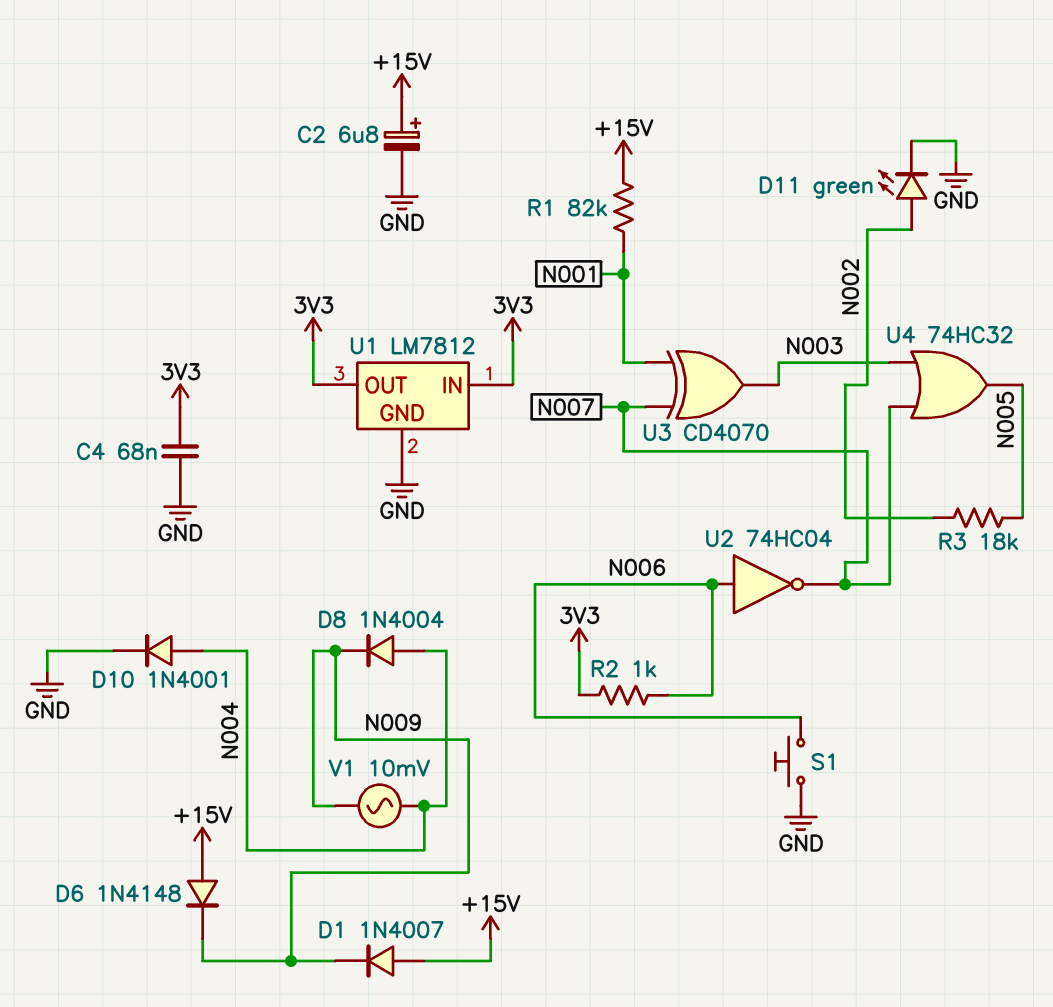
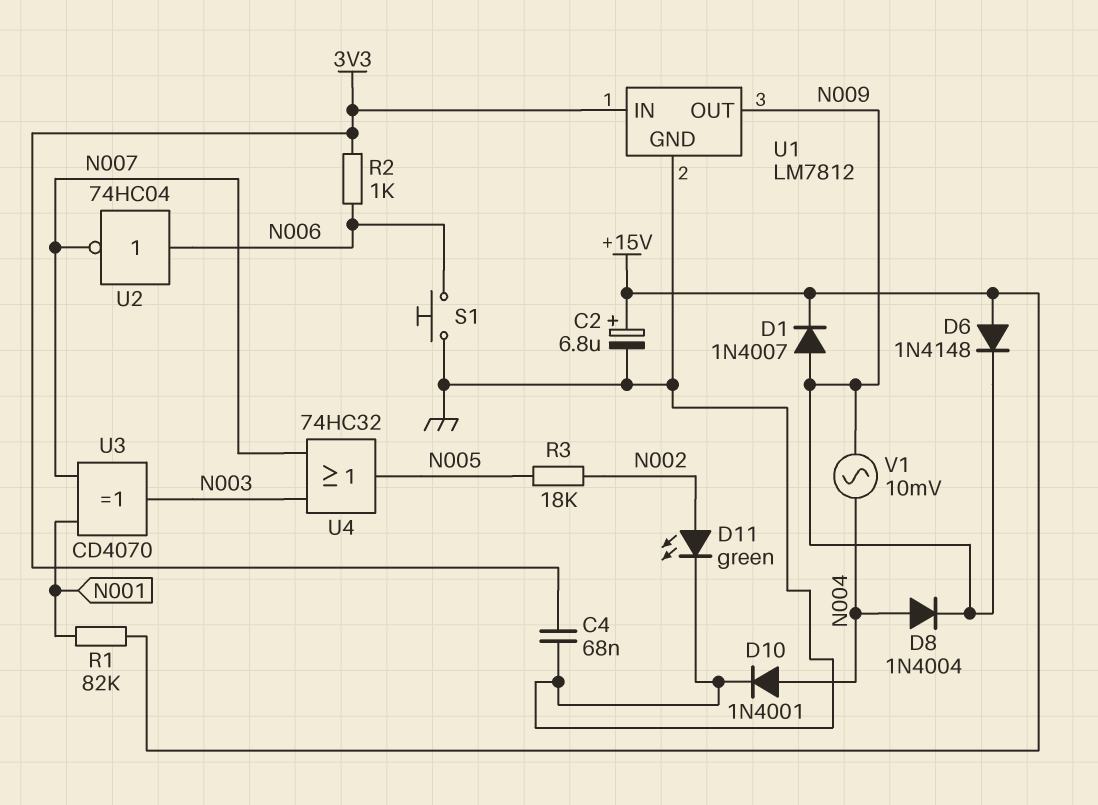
D1: diode 1N4007 (A +15V, K N009) -> diode 1N4007 (A N009, K +15V)
U1 pin OUT: 3V3 -> N009

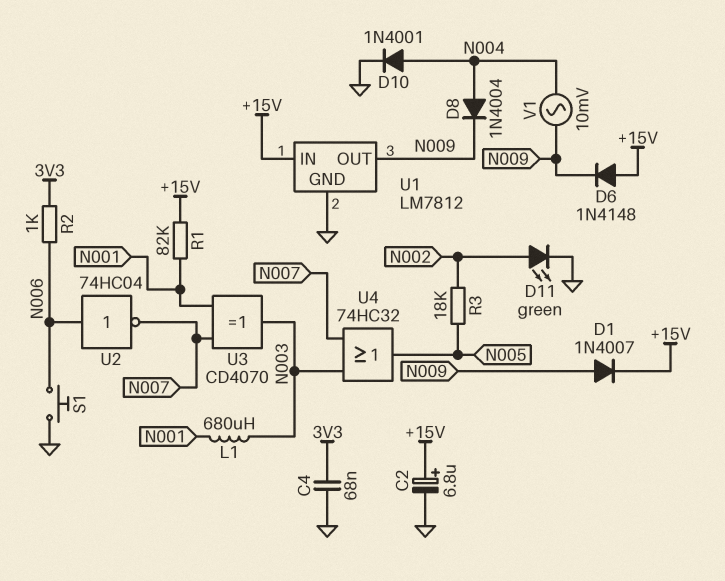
L1: none -> 680uH (N001, N003)
U1 pin IN: 3V3 -> +15V

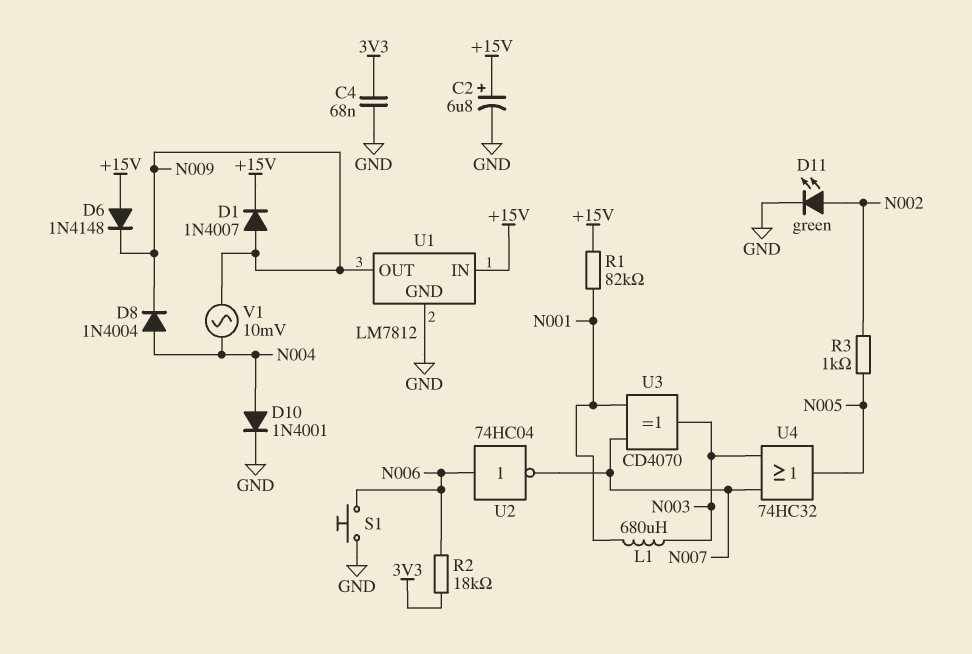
R2: 1k (3V3, N006) -> 18k (3V3, N006)
R3: 18k (N002, N005) -> 1k (N002, N005)

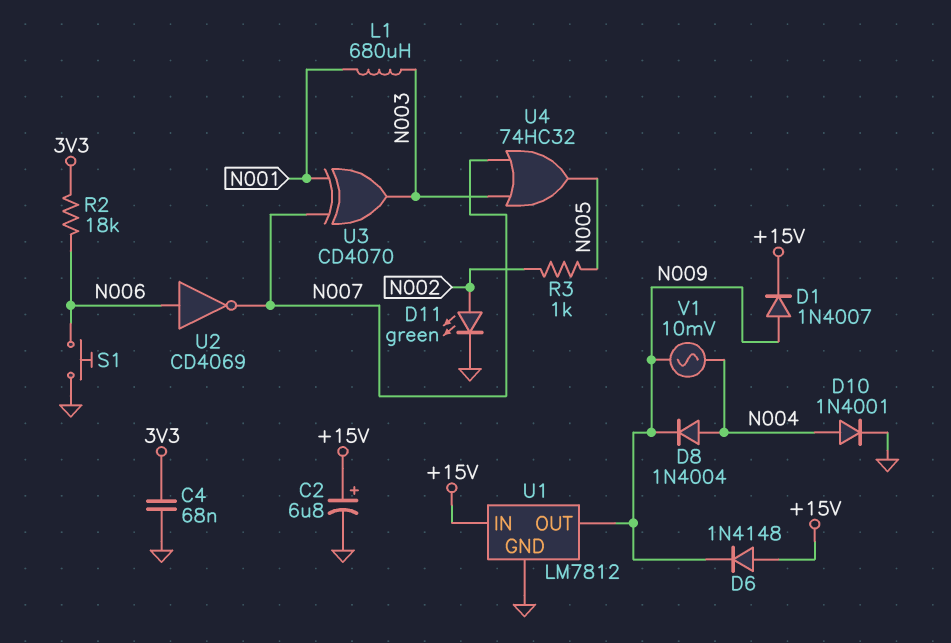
R1: 82k (+15V, N001) -> none
U2: NOT 74HC04 (in N006, out N007) -> NOT CD4069 (in N006, out N007)

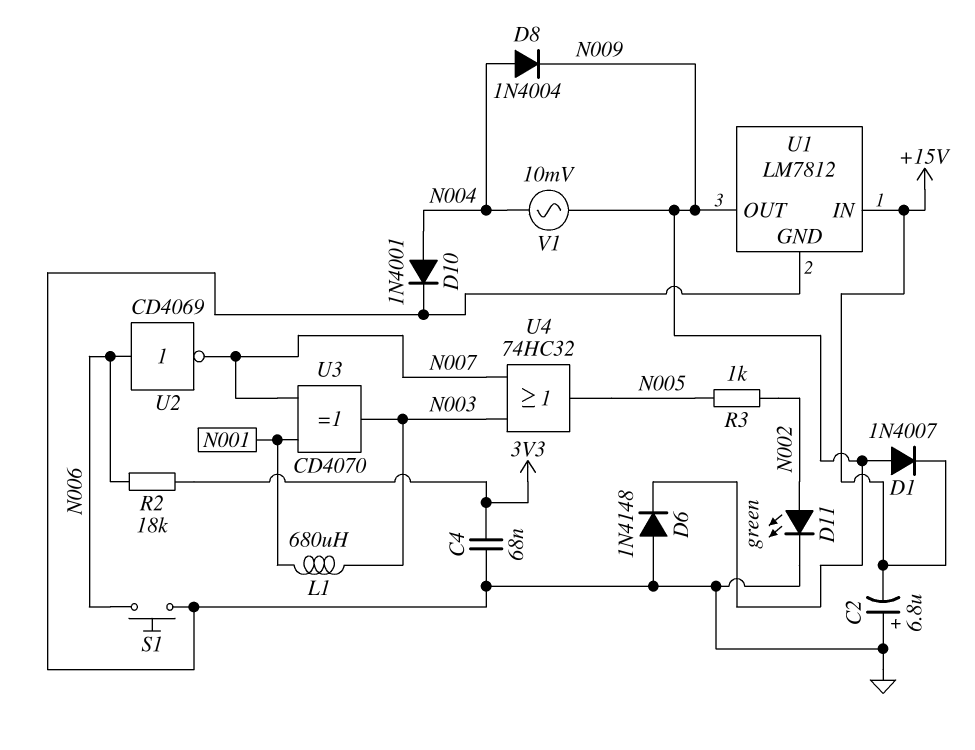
C2: 6.8uF (plus +15V, minus GND) -> 6.8uF (plus GND, minus +15V)
D6: diode 1N4148 (A +15V, K N009) -> diode 1N4148 (A GND, K N009)

